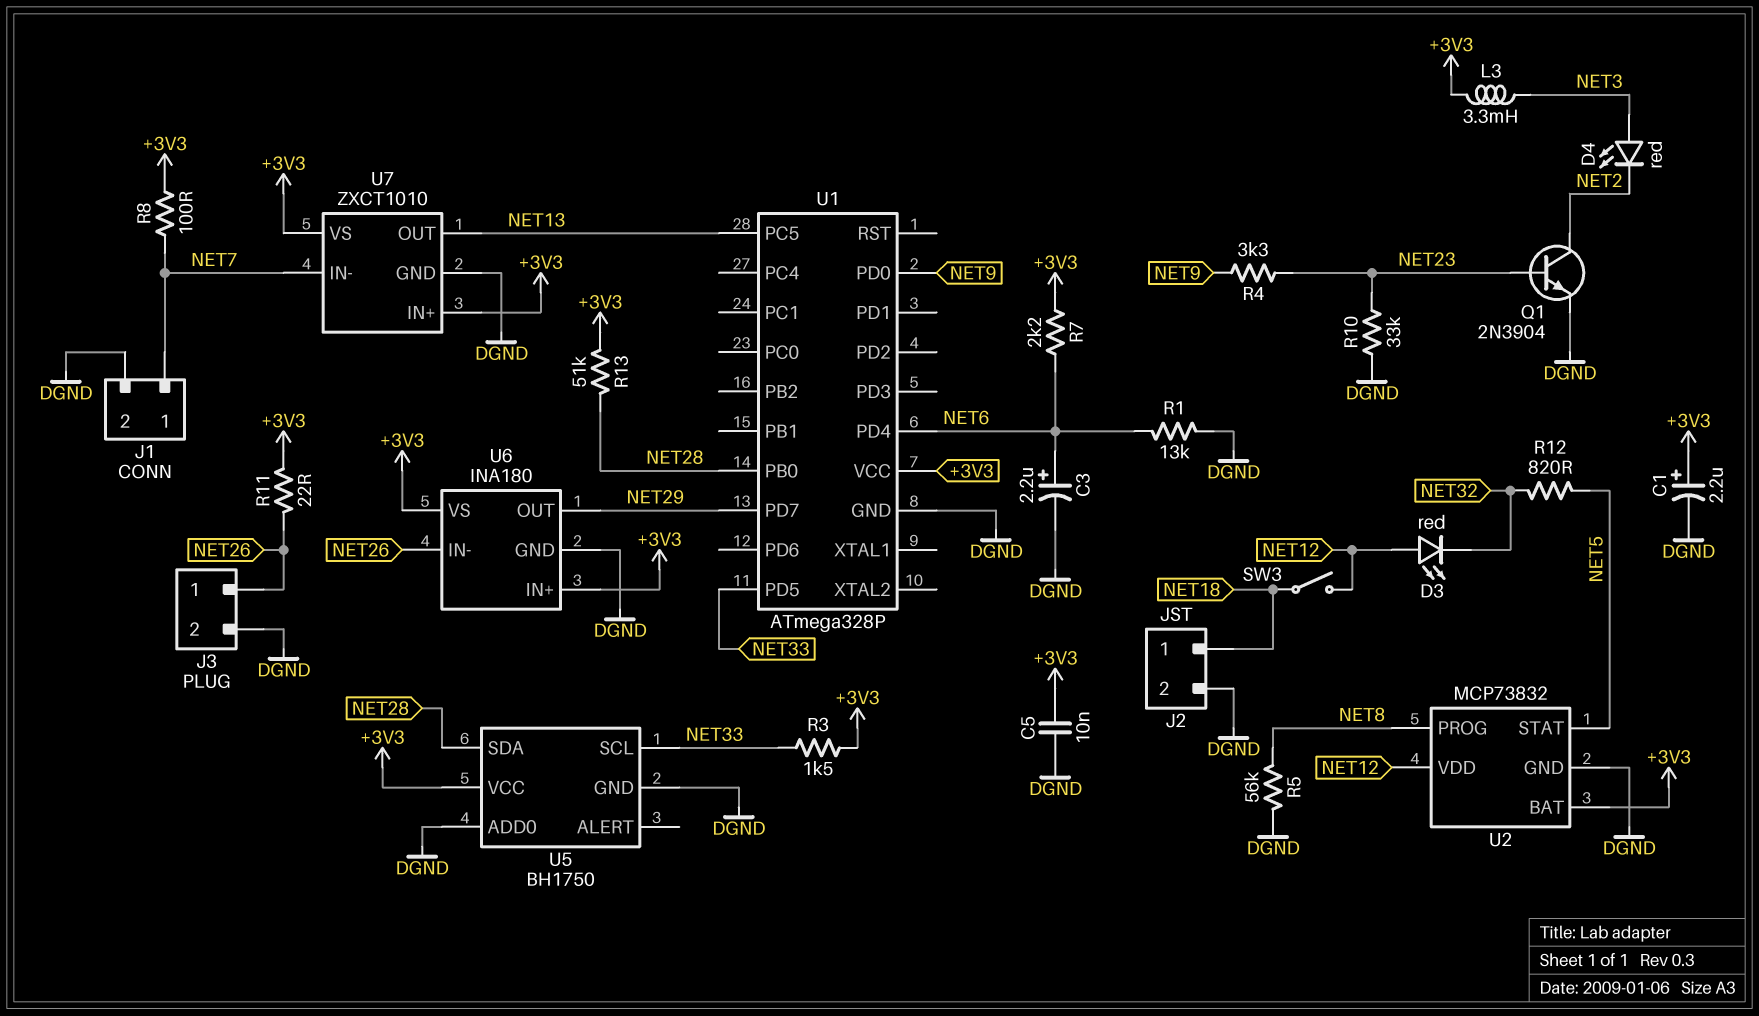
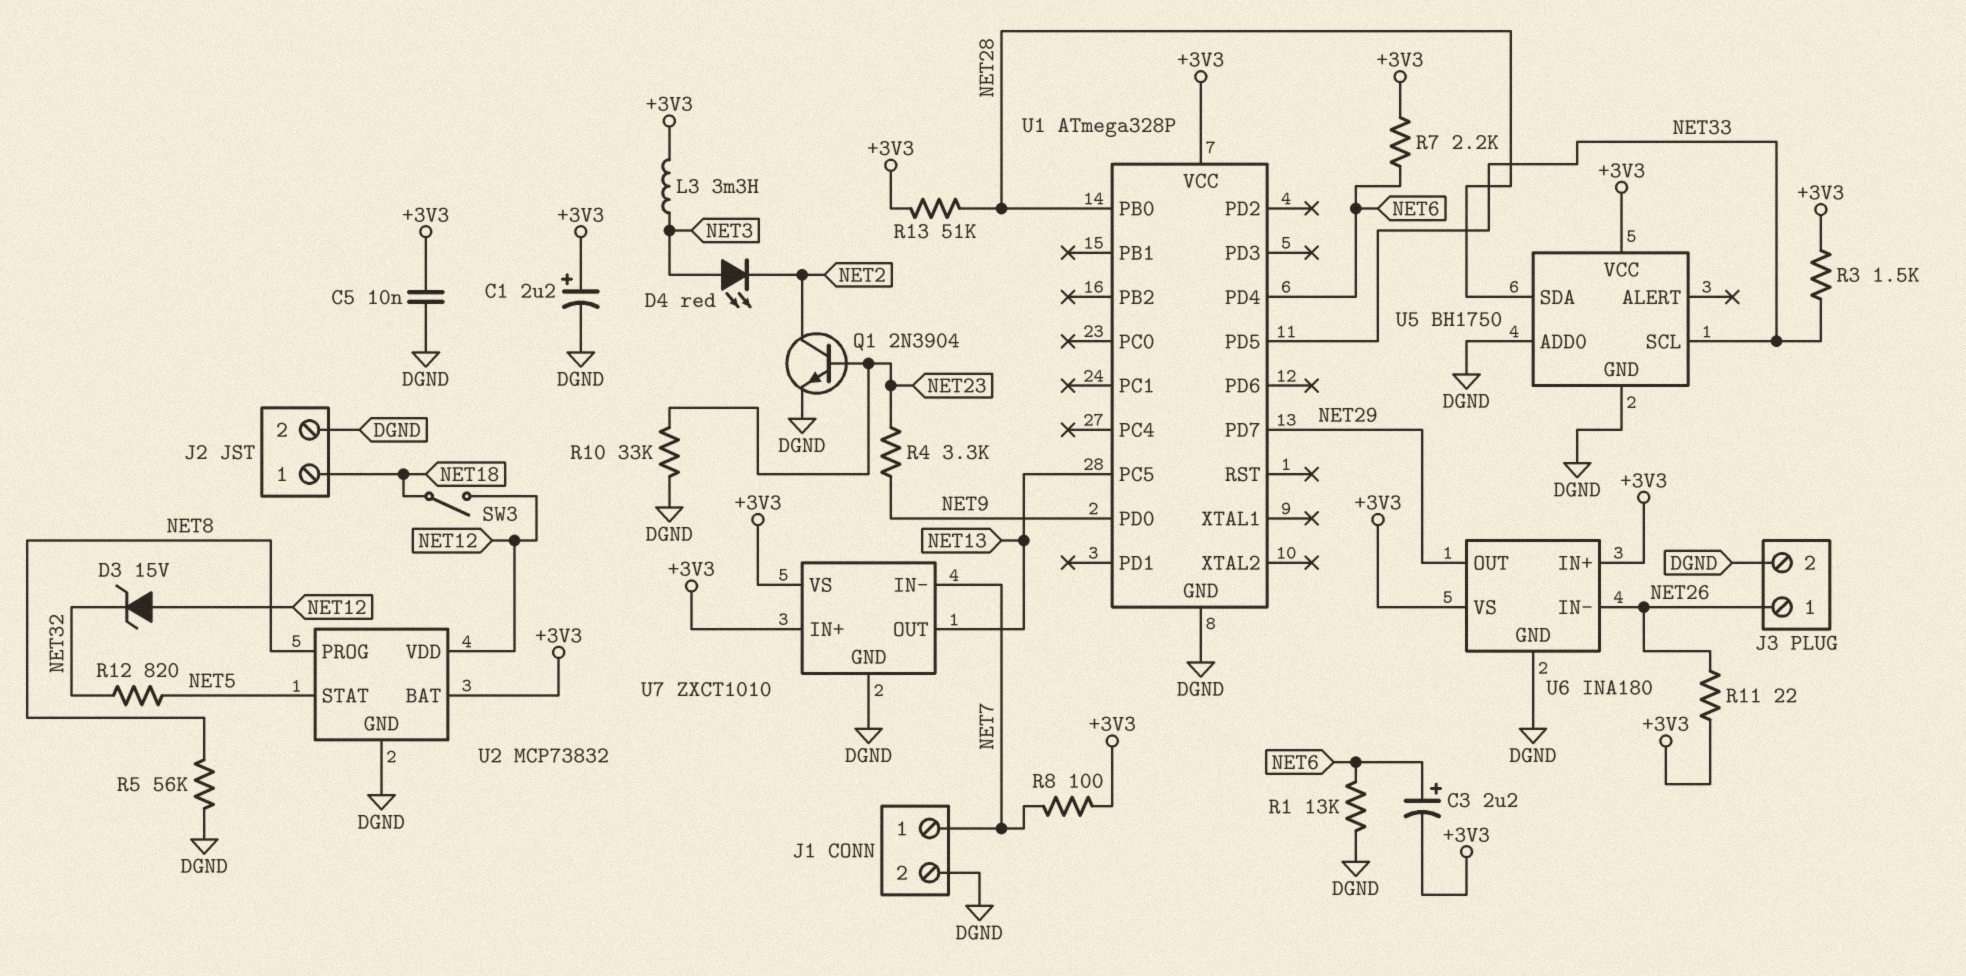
C3: 2.2uF (plus NET6, minus DGND) -> 2.2uF (plus NET6, minus +3V3)
D3: LED red (A NET12, K NET32) -> zener 15V (A NET12, K NET32)

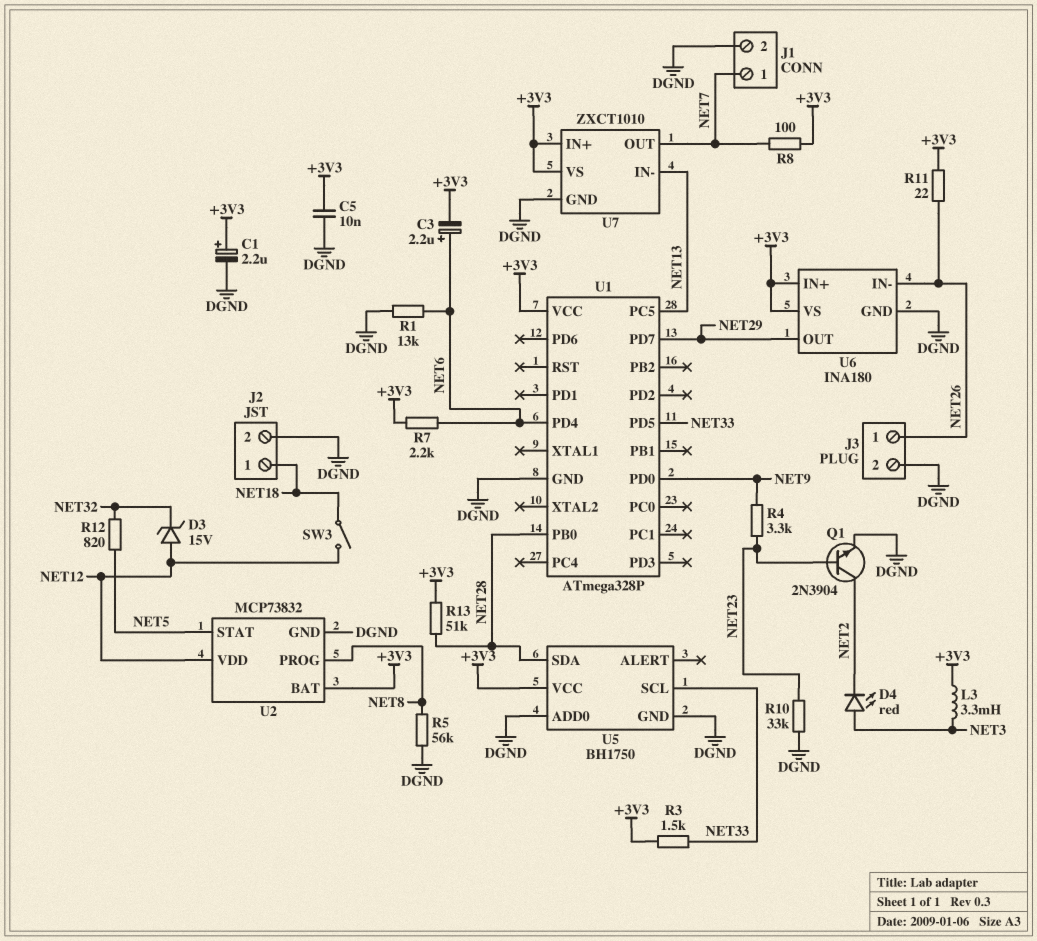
U7 pin IN-: NET7 -> NET13
U7 pin OUT: NET13 -> NET7

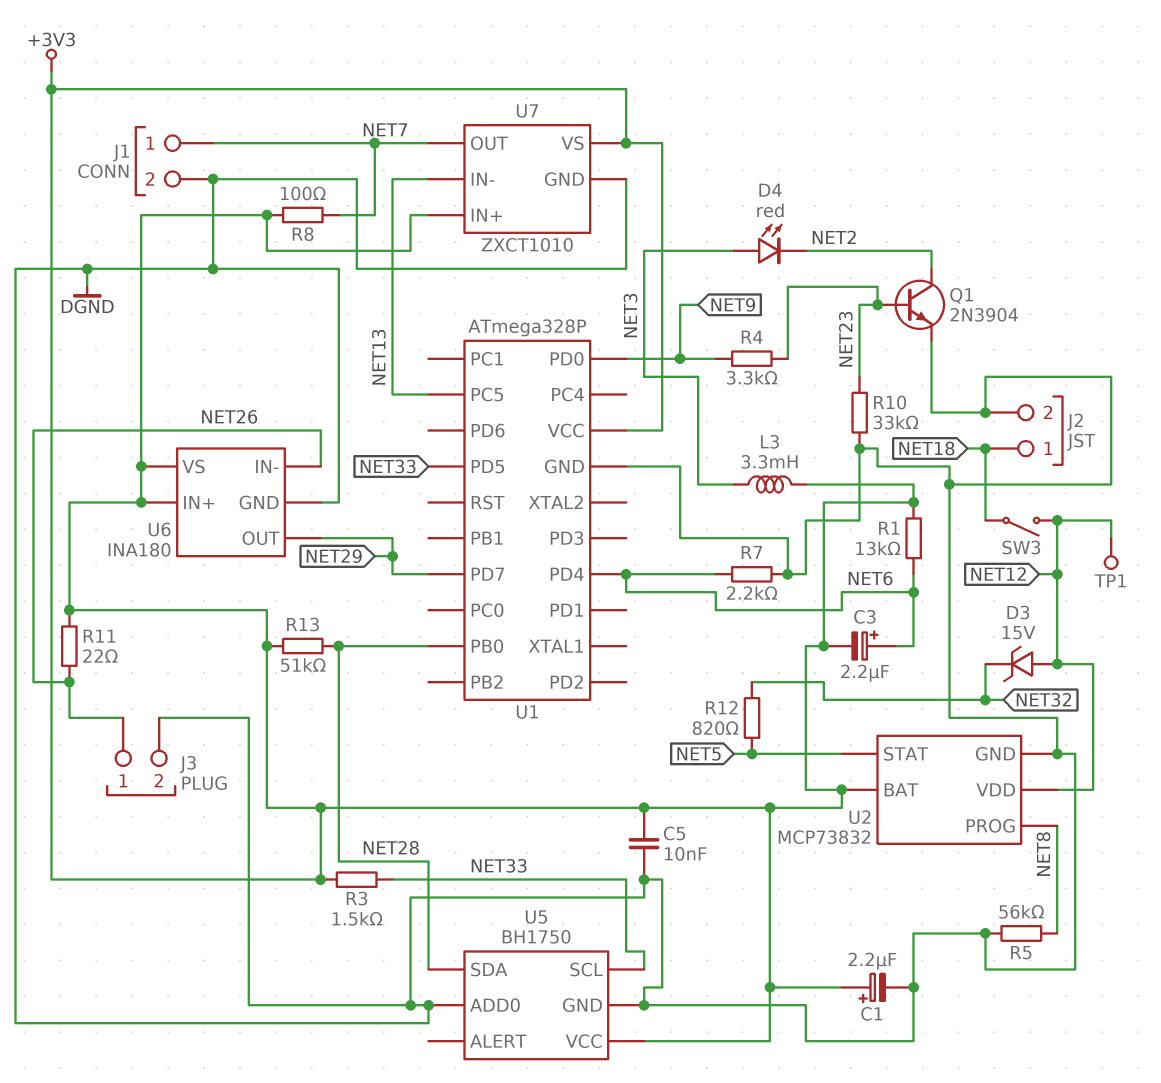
R1: 13k (DGND, NET6) -> 13k (+3V3, NET6)
R7: 2.2k (+3V3, NET6) -> 2.2k (DGND, NET6)
TP1: none -> test point (NET12)

